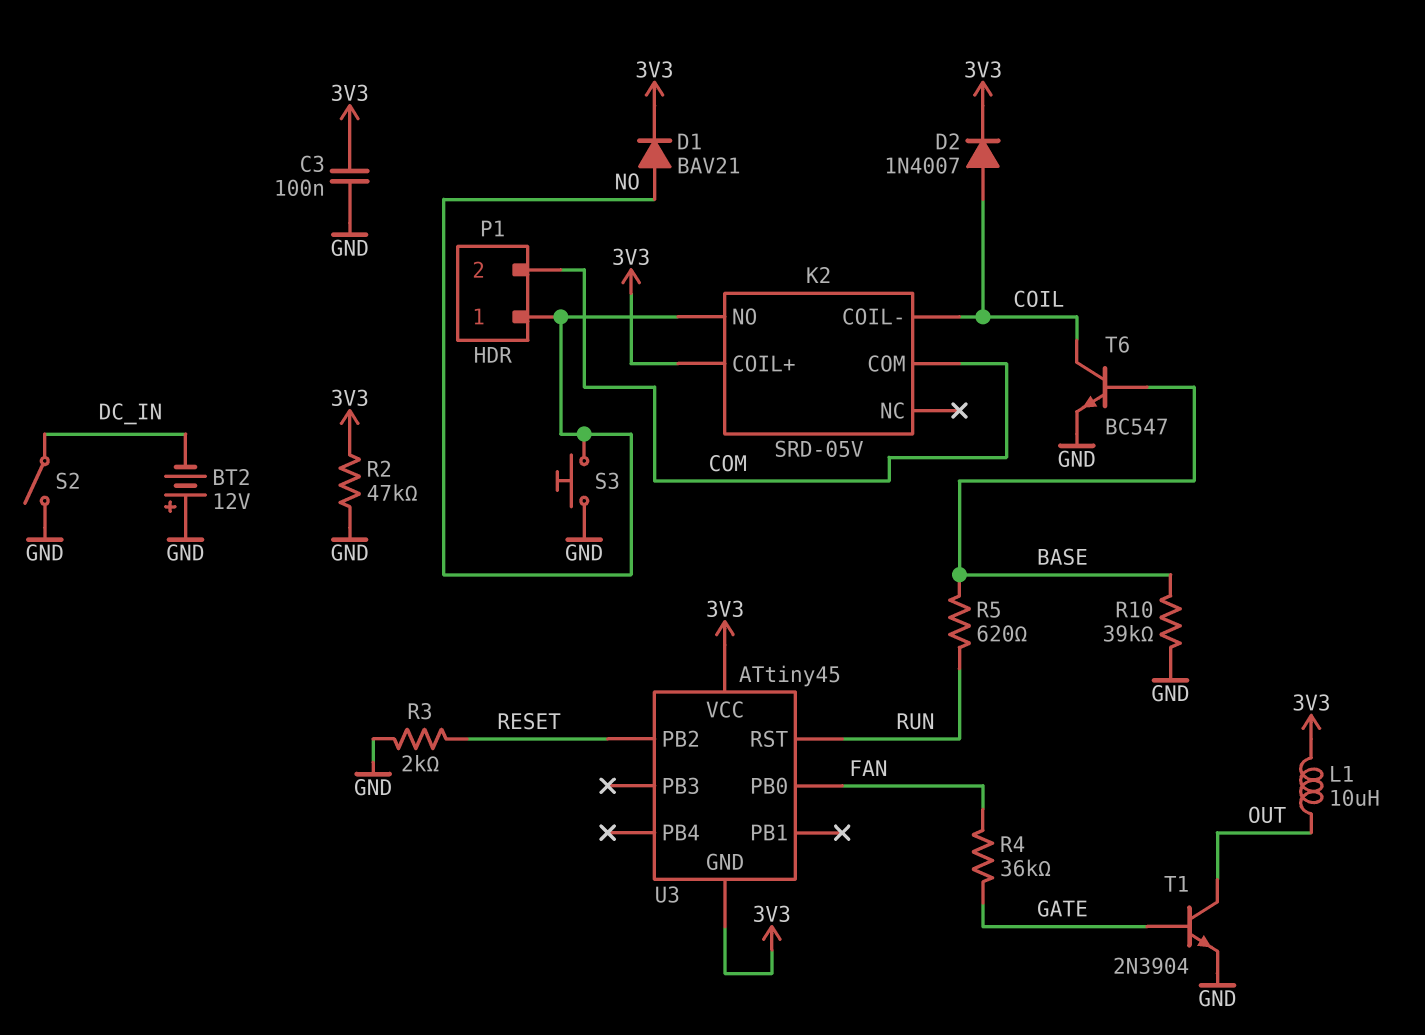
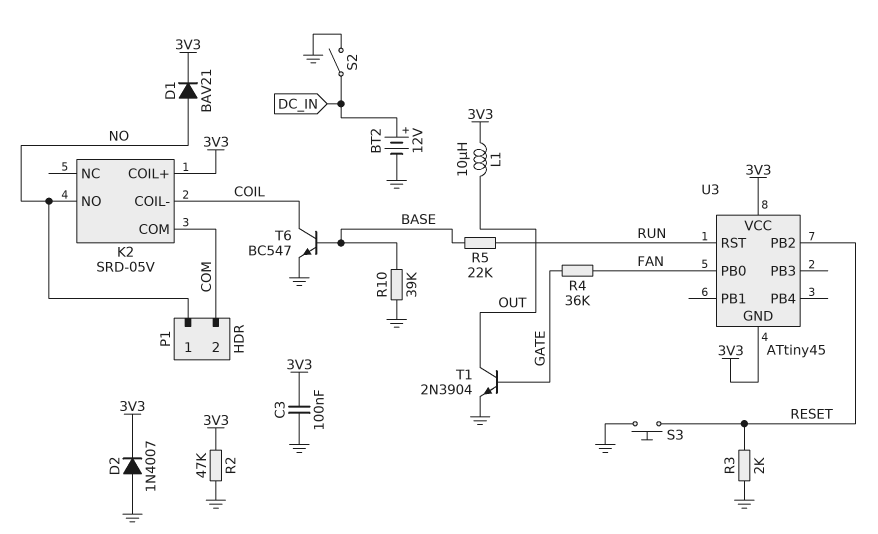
BT2: 12V (plus GND, minus DC_IN) -> 12V (plus DC_IN, minus GND)
D2: diode 1N4007 (A COIL, K 3V3) -> diode 1N4007 (A GND, K 3V3)
R5: 620 (BASE, RUN) -> 22k (BASE, RUN)
S3: button (GND, NO) -> button (GND, RESET)

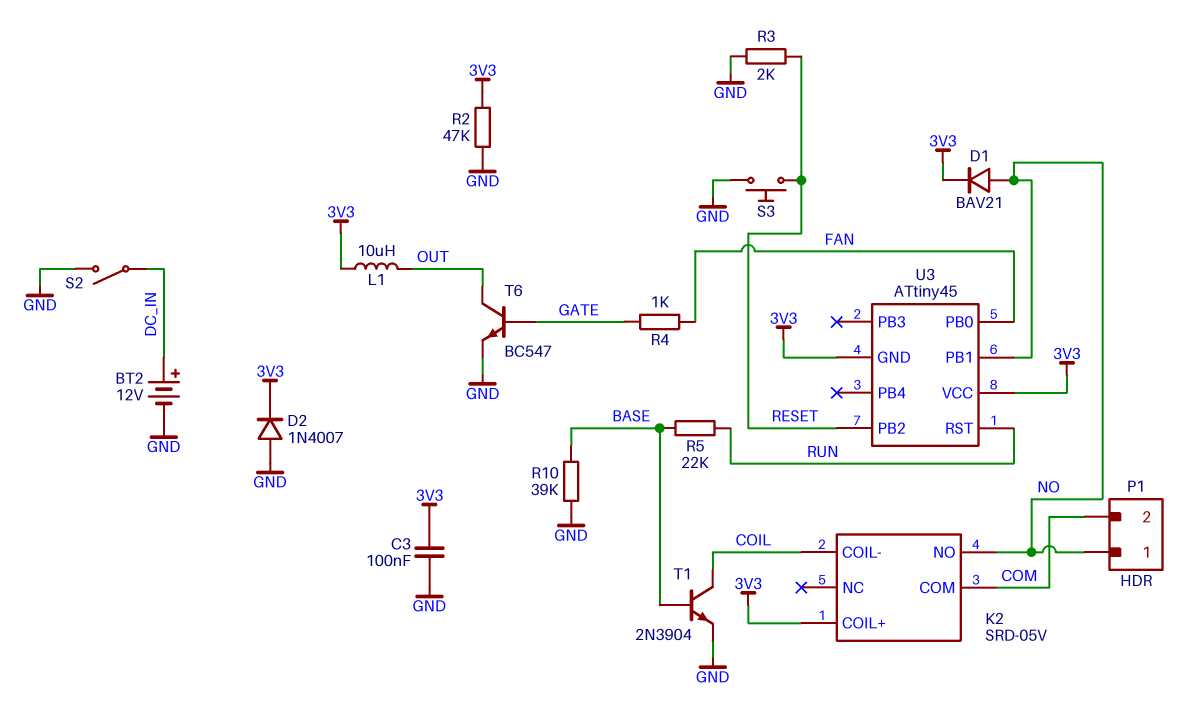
R4: 36k (FAN, GATE) -> 1k (FAN, GATE)
T1: NPN 2N3904 (B GATE, C OUT, E GND) -> NPN 2N3904 (B BASE, C COIL, E GND)
T6: NPN BC547 (B BASE, C COIL, E GND) -> NPN BC547 (B GATE, C OUT, E GND)
U3 pin PB1: none -> NO

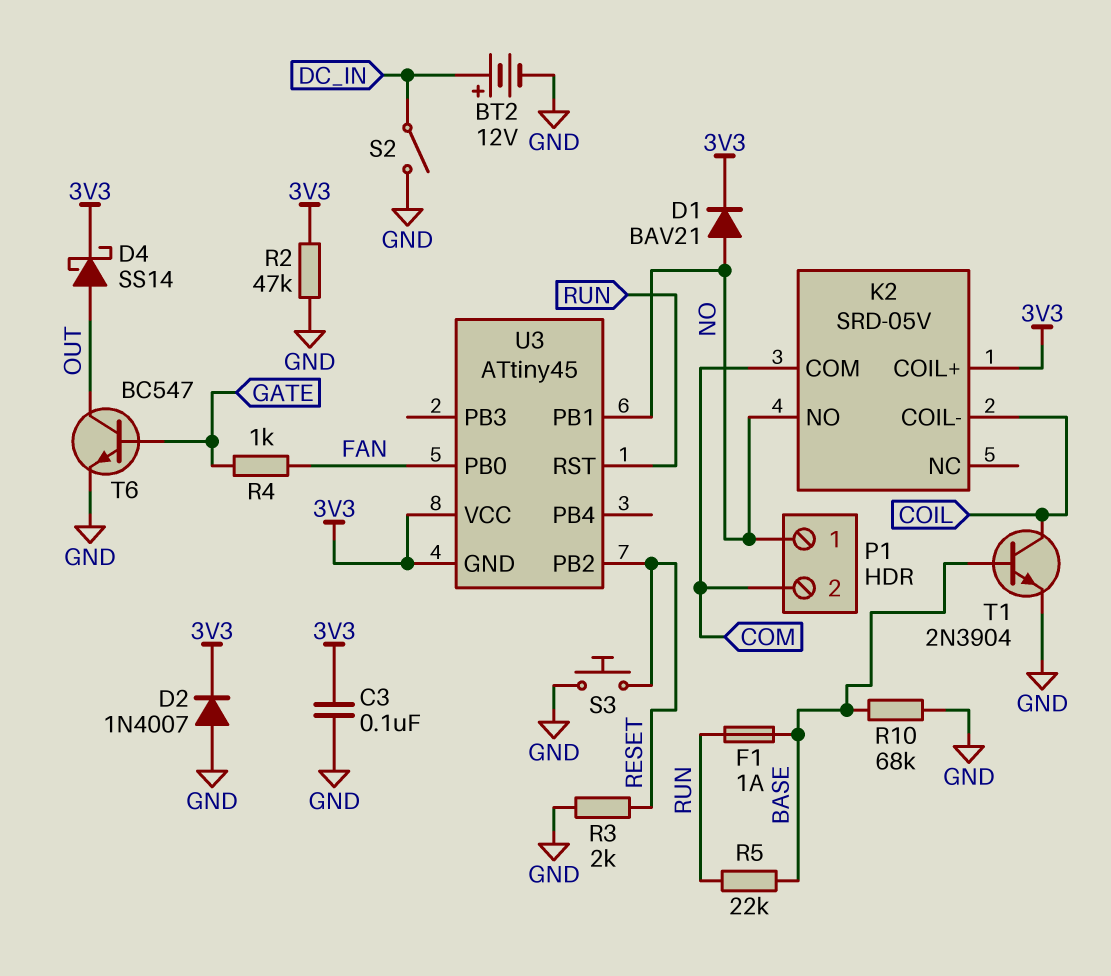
D4: none -> schottky SS14 (A OUT, K 3V3)
F1: none -> 1A (BASE, RUN)
L1: 10uH (3V3, OUT) -> none
R10: 39k (BASE, GND) -> 68k (BASE, GND)

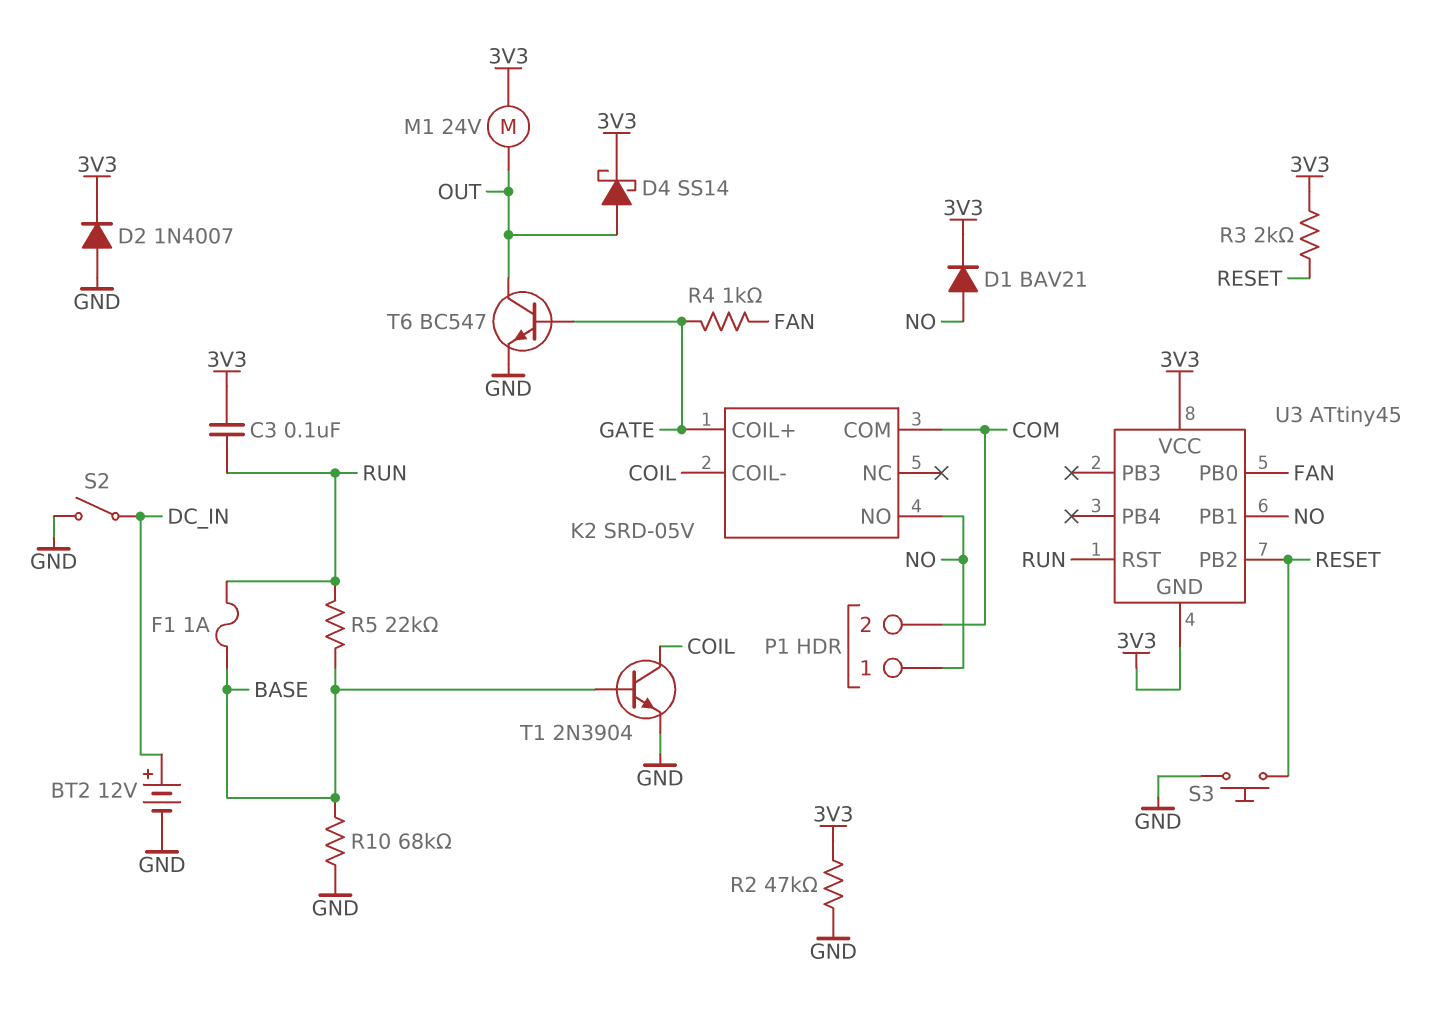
C3: 100nF (3V3, GND) -> 100nF (3V3, RUN)
K2 pin COIL+: 3V3 -> GATE
M1: none -> motor 24V (3V3, OUT)
R3: 2k (GND, RESET) -> 2k (3V3, RESET)

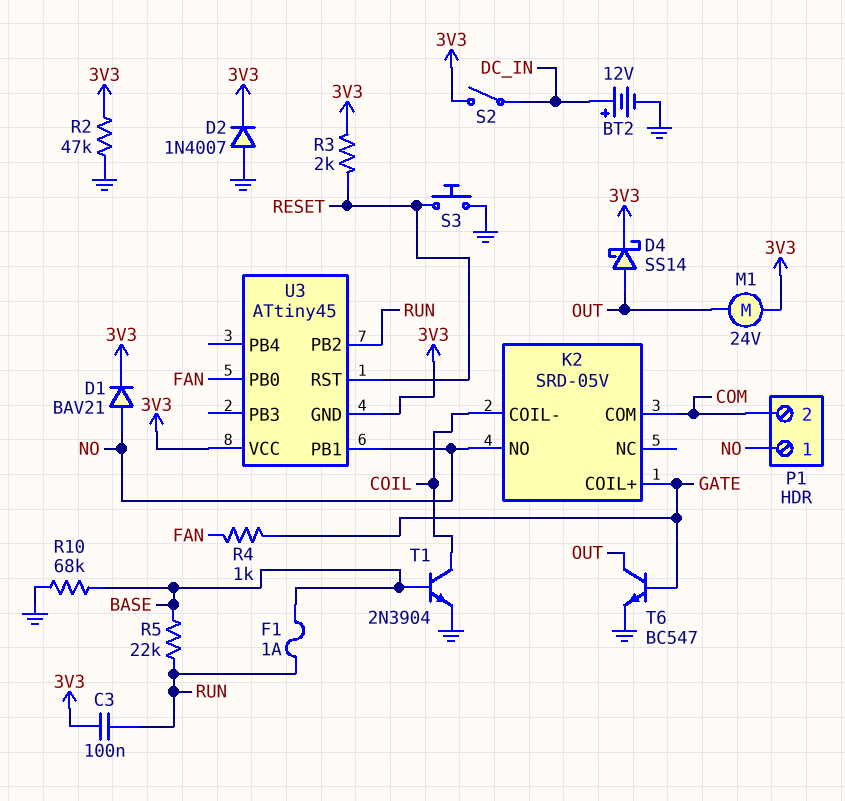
S2: switch (DC_IN, GND) -> switch (3V3, DC_IN)
U3 pin PB2: RESET -> RUN
U3 pin RST: RUN -> RESET

